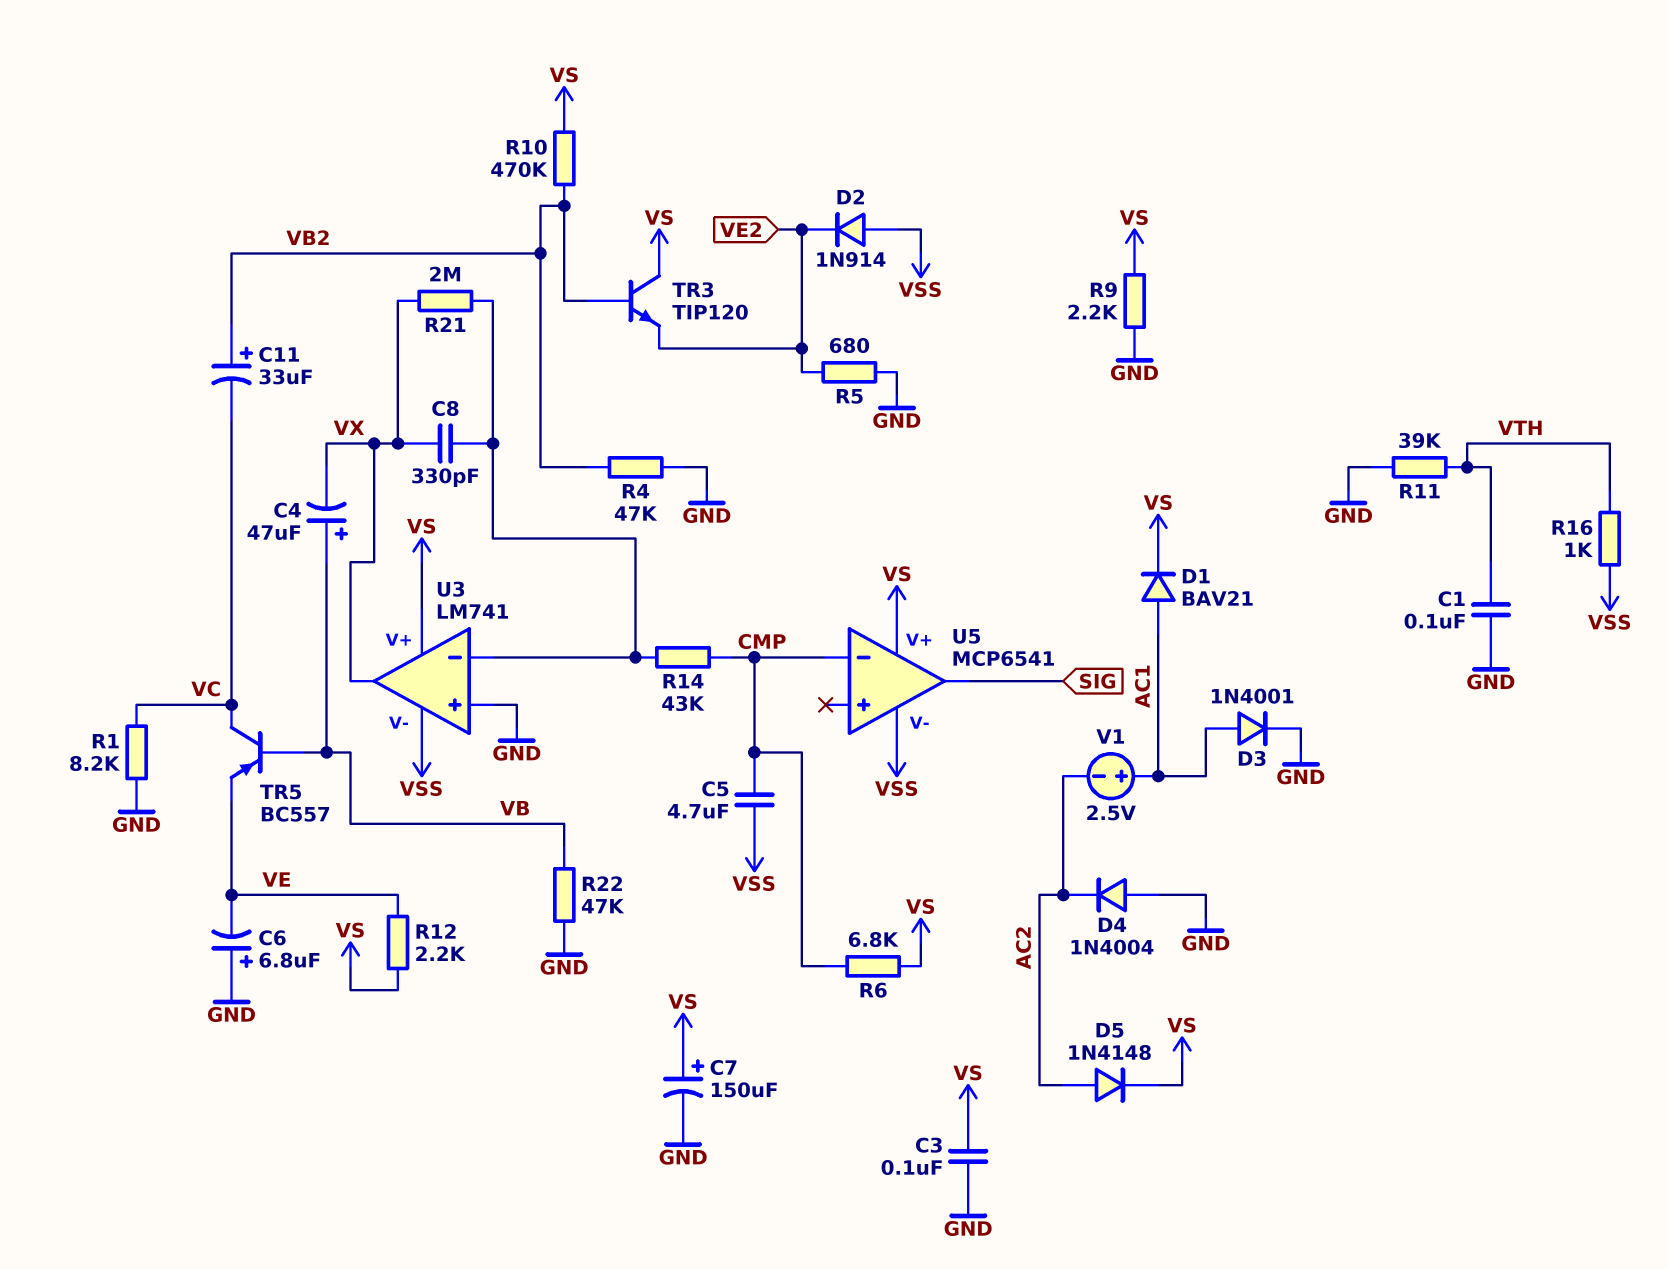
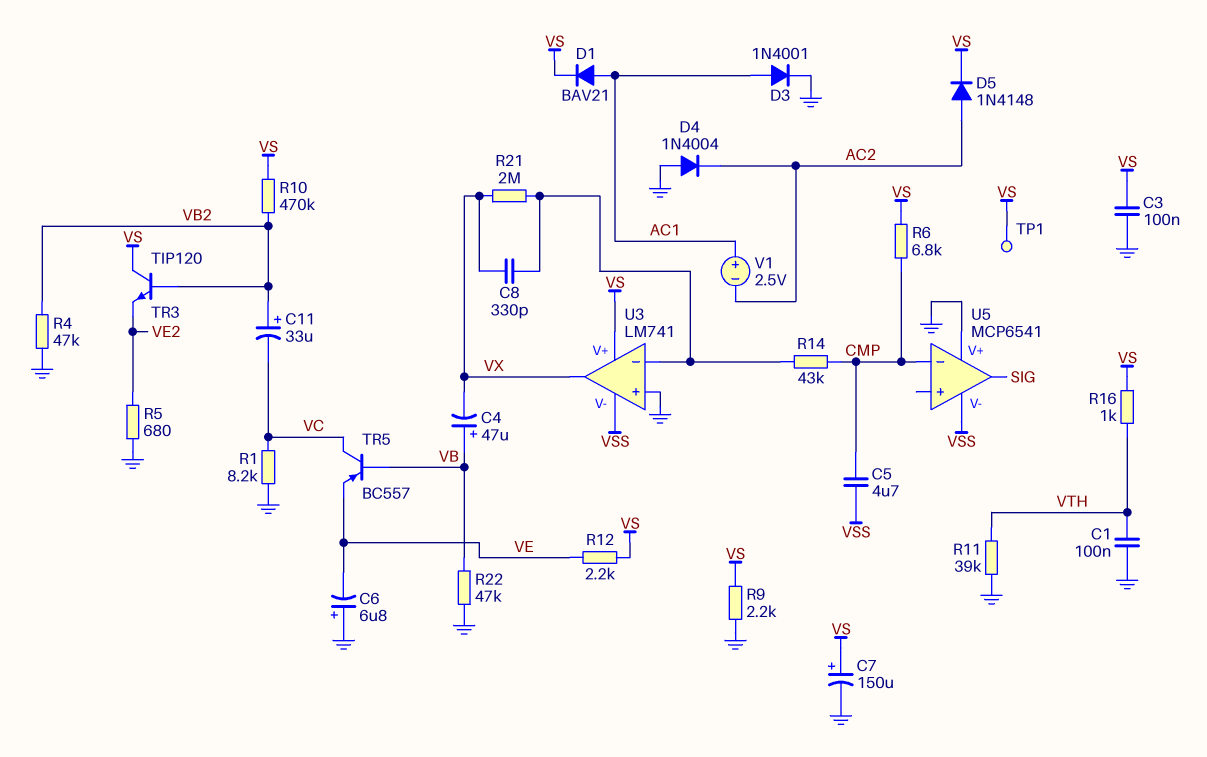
D2: diode 1N914 (A VSS, K VE2) -> none
R16: 1k (VSS, VTH) -> 1k (VS, VTH)
TP1: none -> test point (VS)
U5 pin V+: VS -> GND

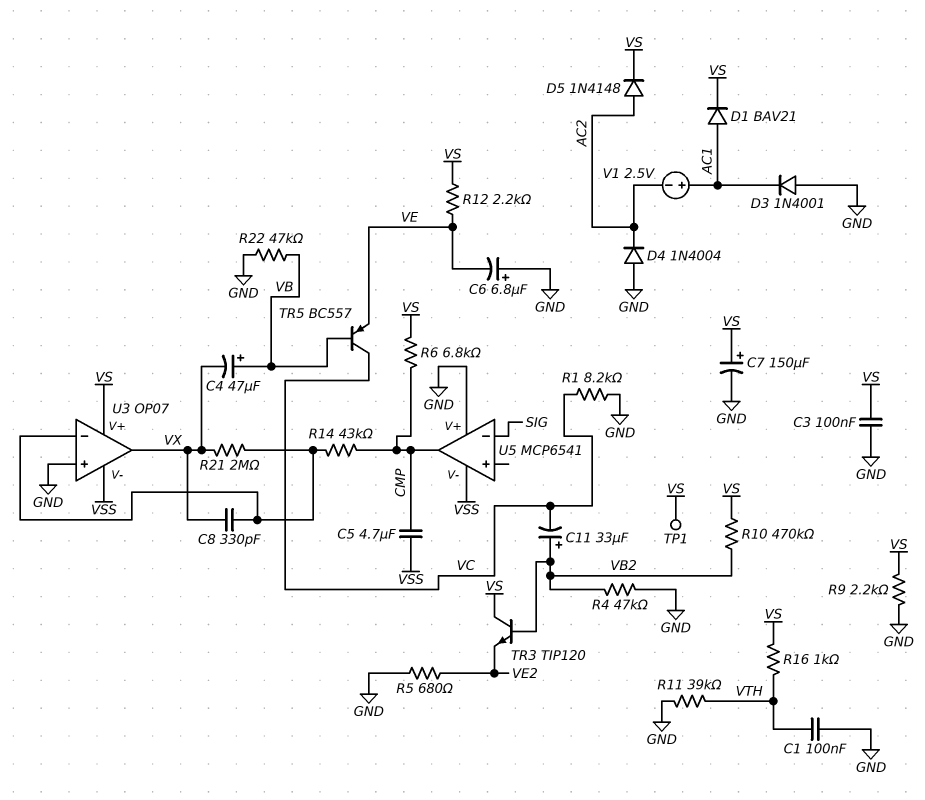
D3: diode 1N4001 (A AC1, K GND) -> diode 1N4001 (A GND, K AC1)
U3: LM741 -> OP07
U5 pin in-: CMP -> SIG
U5 pin out: SIG -> CMP

